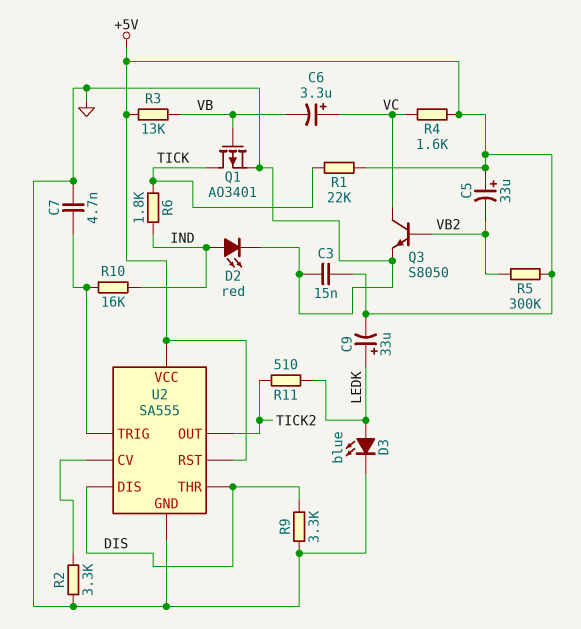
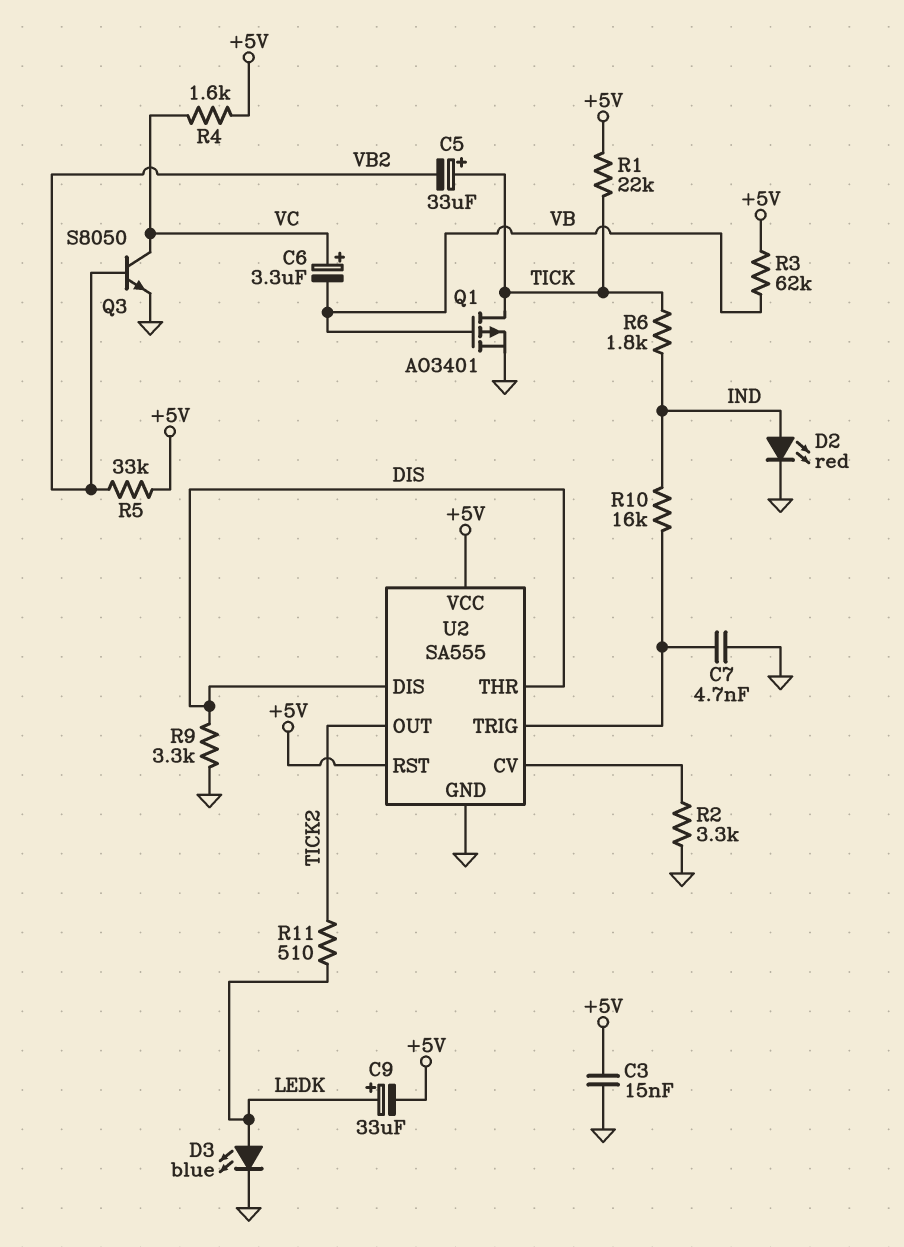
C5: 33uF (plus +5V, minus VB2) -> 33uF (plus TICK, minus VB2)
R3: 13k (+5V, VB) -> 62k (+5V, VB)
R5: 300k (+5V, VB2) -> 33k (+5V, VB2)

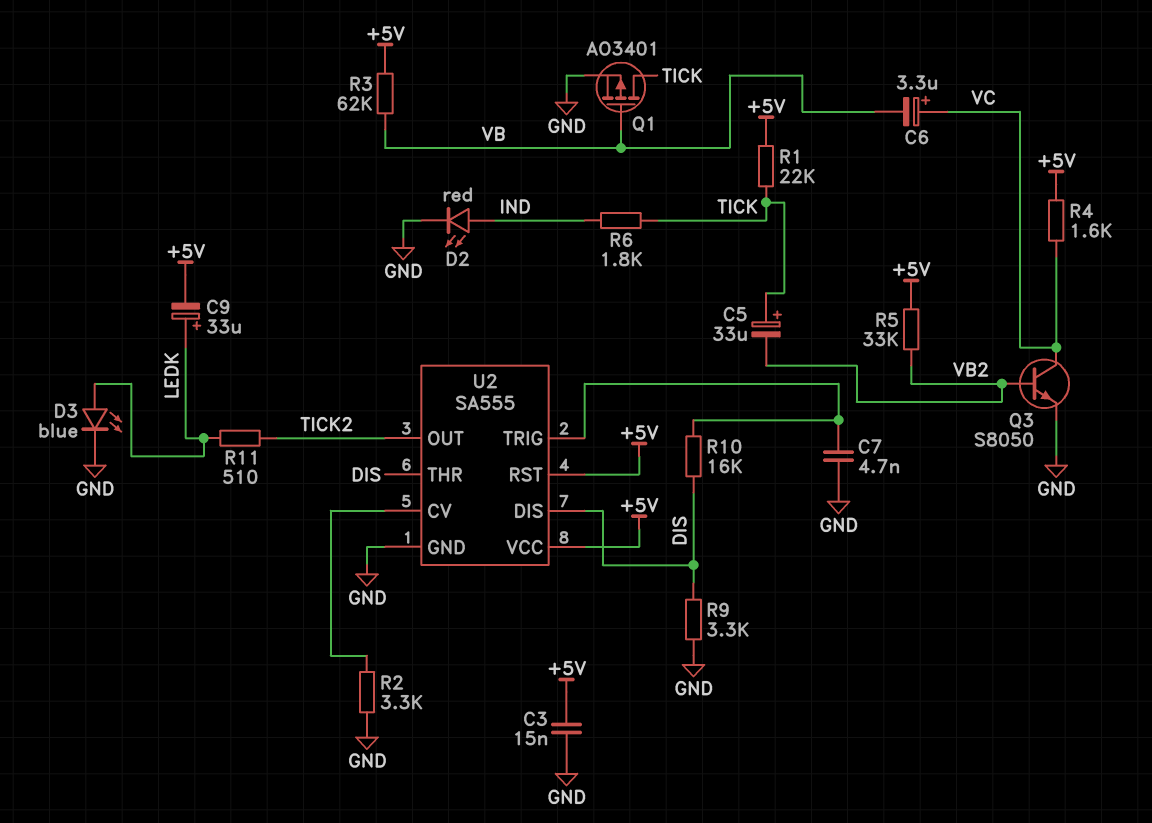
R10: 16k (IND, U2/TRIG) -> 16k (DIS, U2/TRIG)

